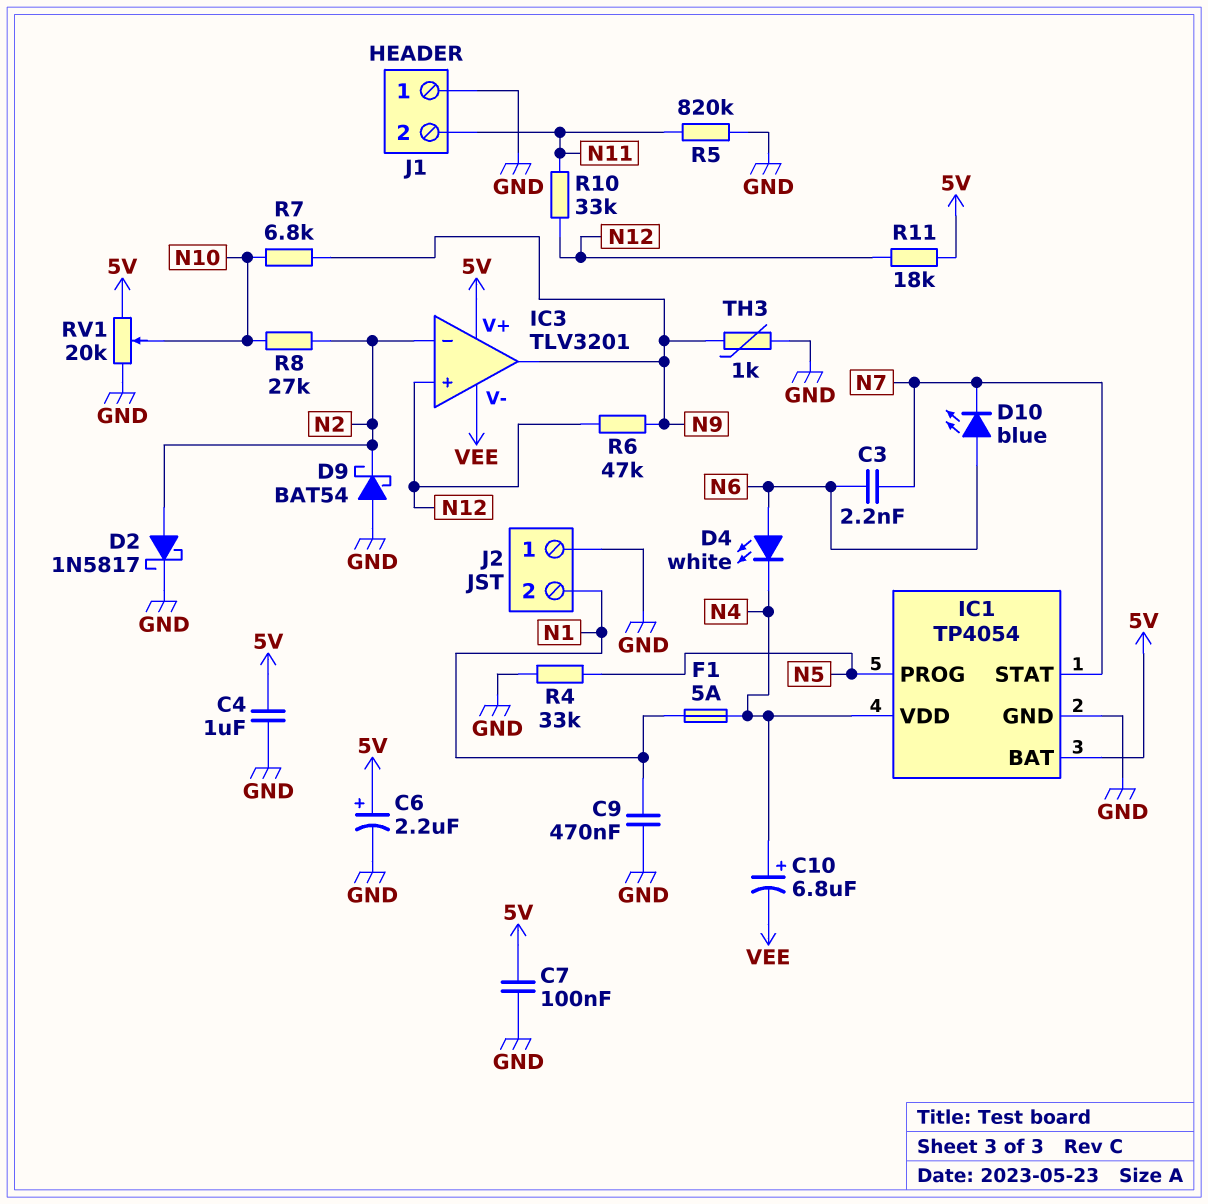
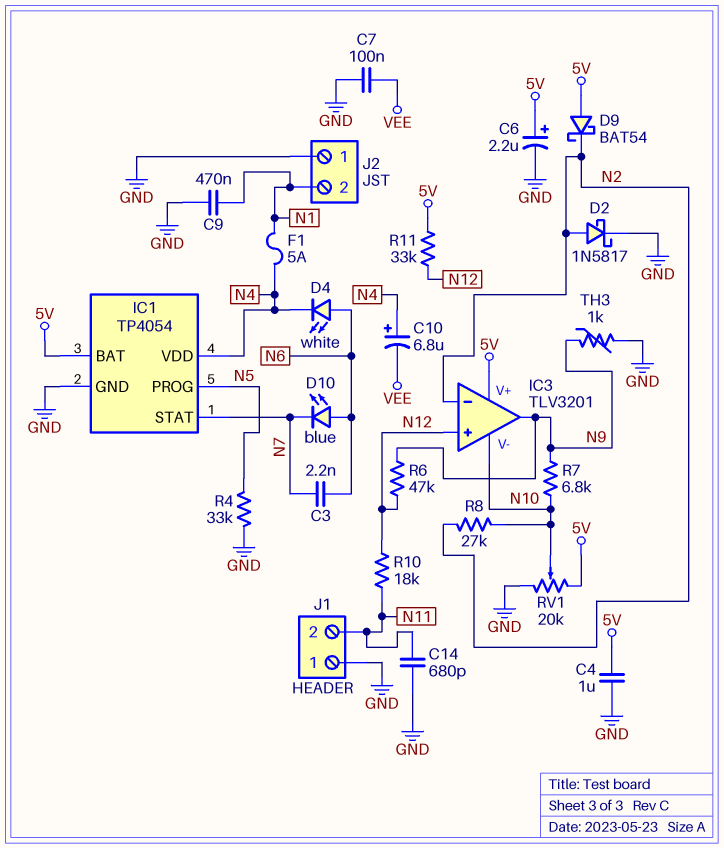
C7: 100nF (5V, GND) -> 100nF (GND, VEE)
C14: none -> 680pF (GND, N11)
D9: schottky BAT54 (A GND, K N2) -> schottky BAT54 (A 5V, K N2)
IC3 pin V-: VEE -> N10
R5: 820k (GND, N11) -> none
R10: 33k (N11, N12) -> 18k (N11, N12)
R11: 18k (5V, N12) -> 33k (5V, N12)

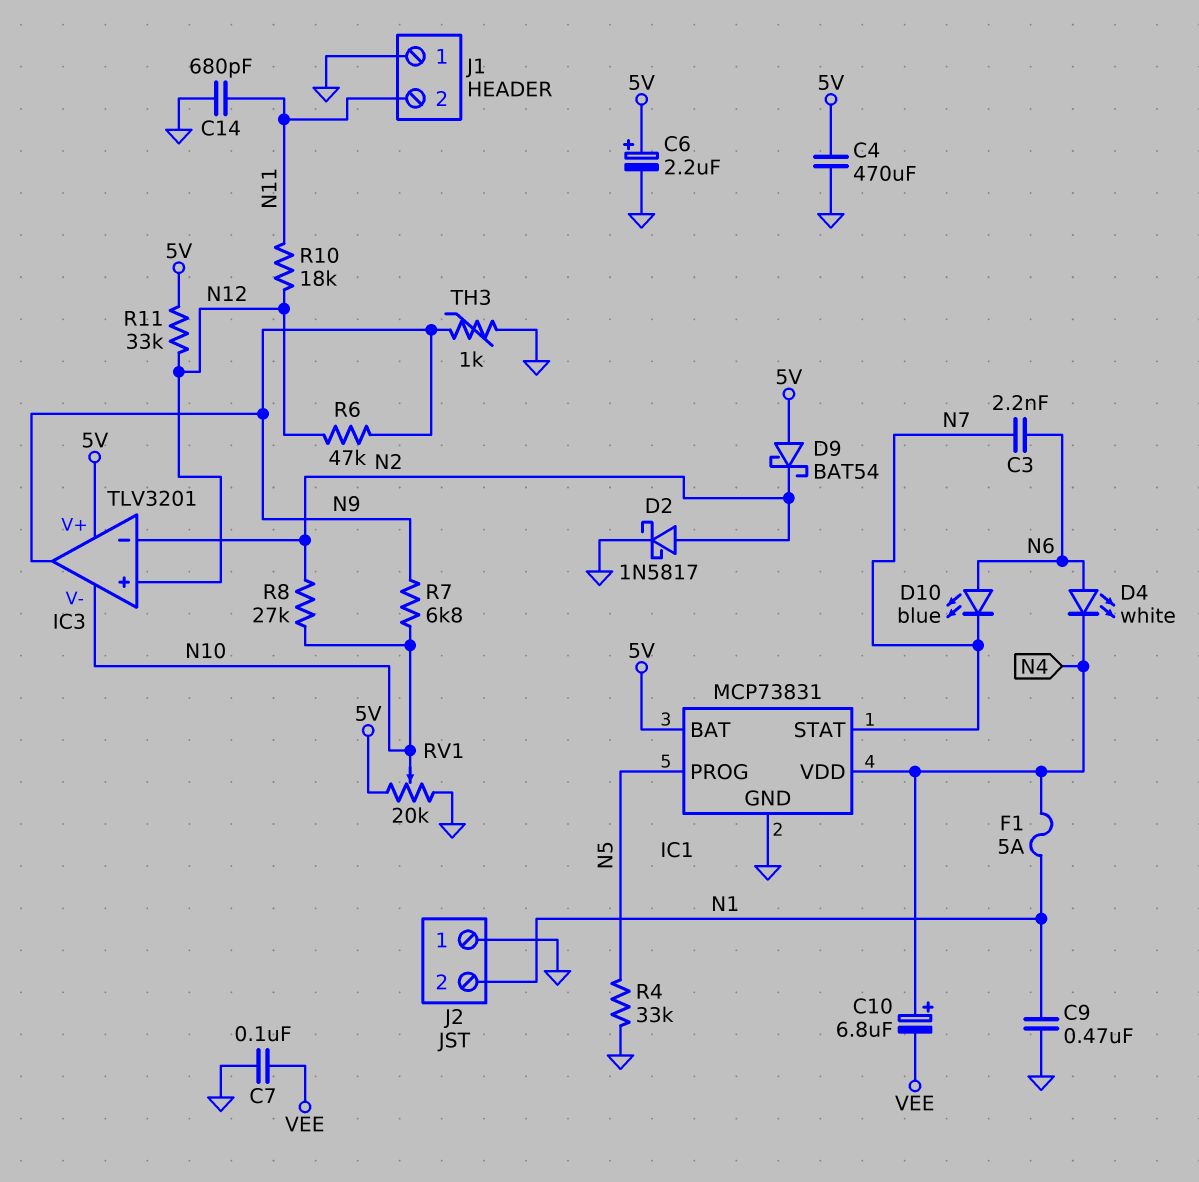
C4: 1uF (5V, GND) -> 470uF (5V, GND)
IC1: TP4054 -> MCP73831

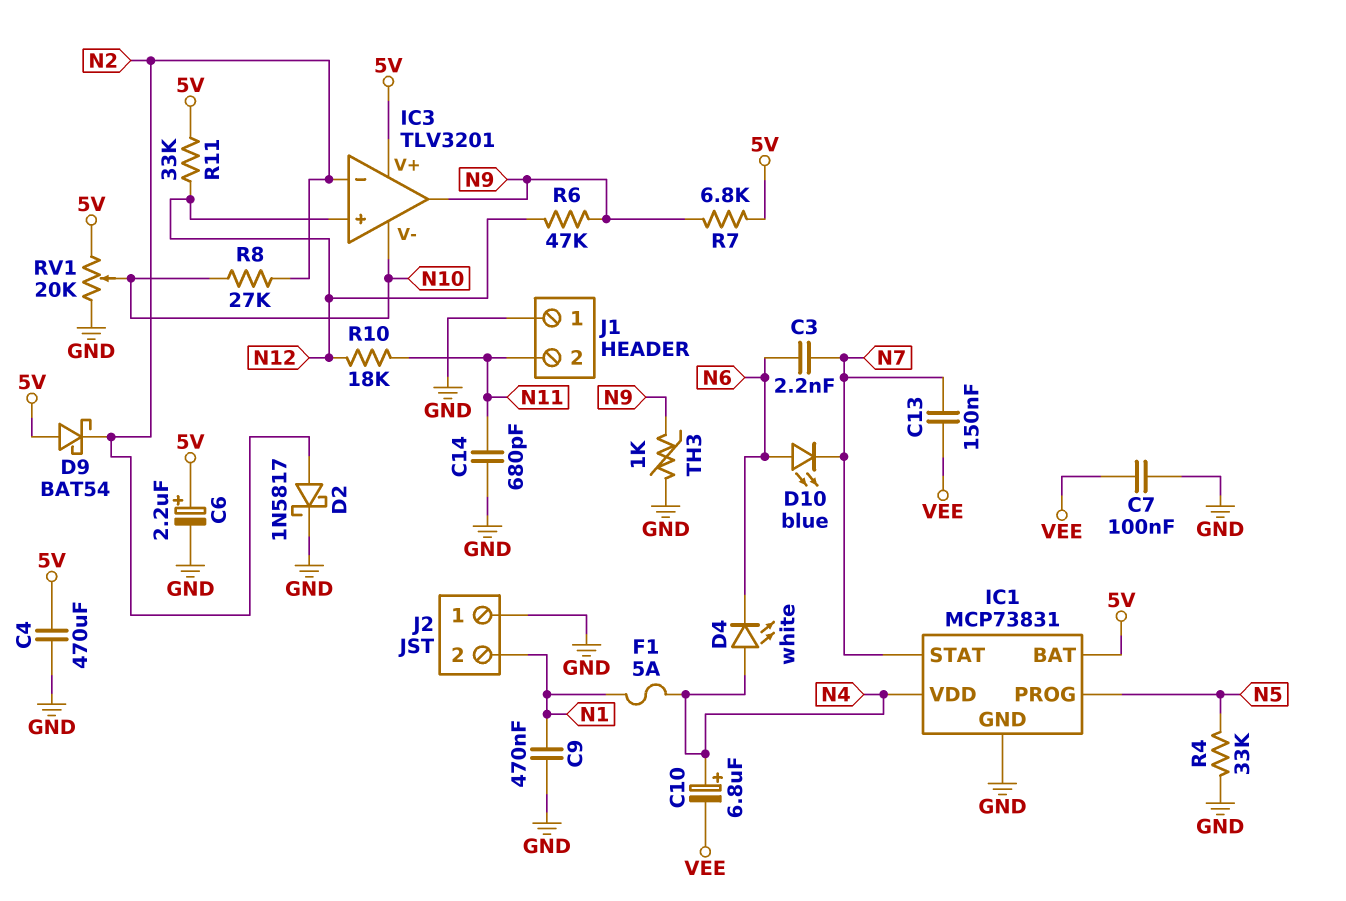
C13: none -> 150nF (N7, VEE)
D4: LED white (A N6, K N4) -> LED white (A N4, K N6)
R7: 6.8k (N9, N10) -> 6.8k (5V, N9)

